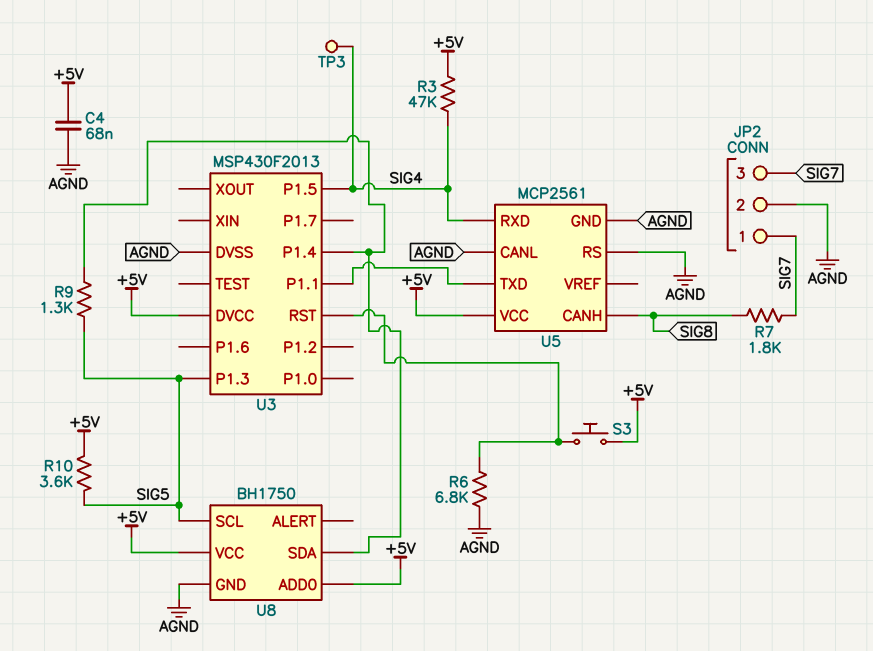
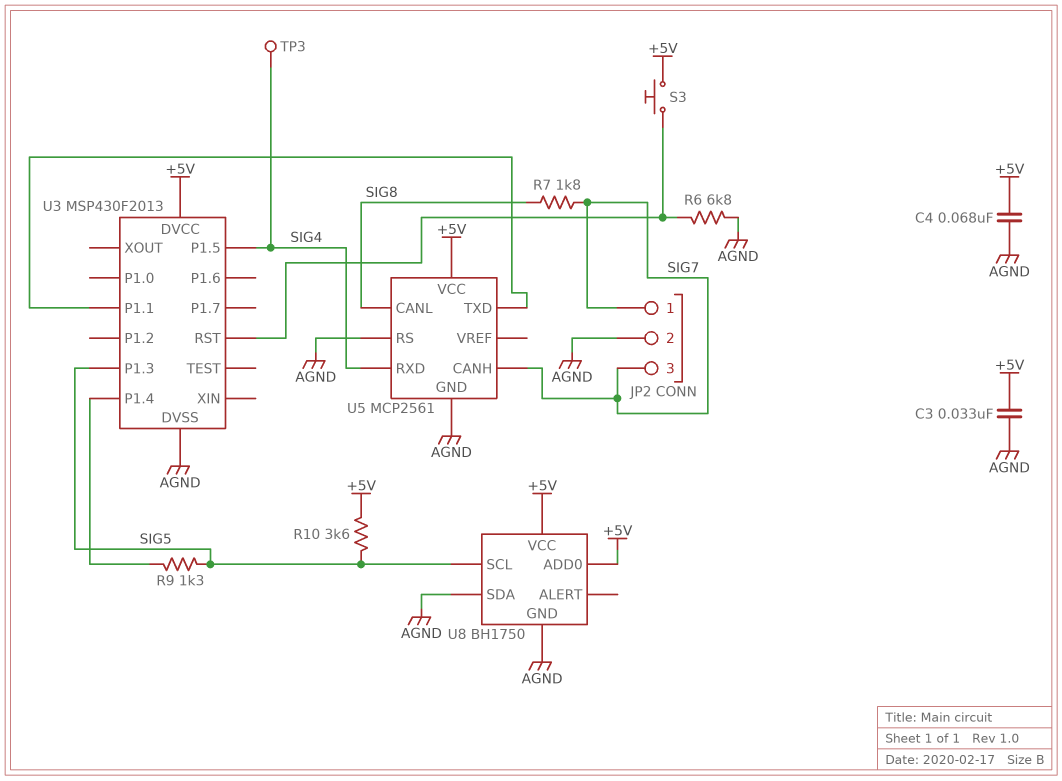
C3: none -> 33nF (+5V, AGND)
R3: 47k (+5V, SIG4) -> none
U5 pin CANH: SIG8 -> SIG7
U5 pin CANL: AGND -> SIG8
U8 pin SDA: U3/P1.4 -> AGND

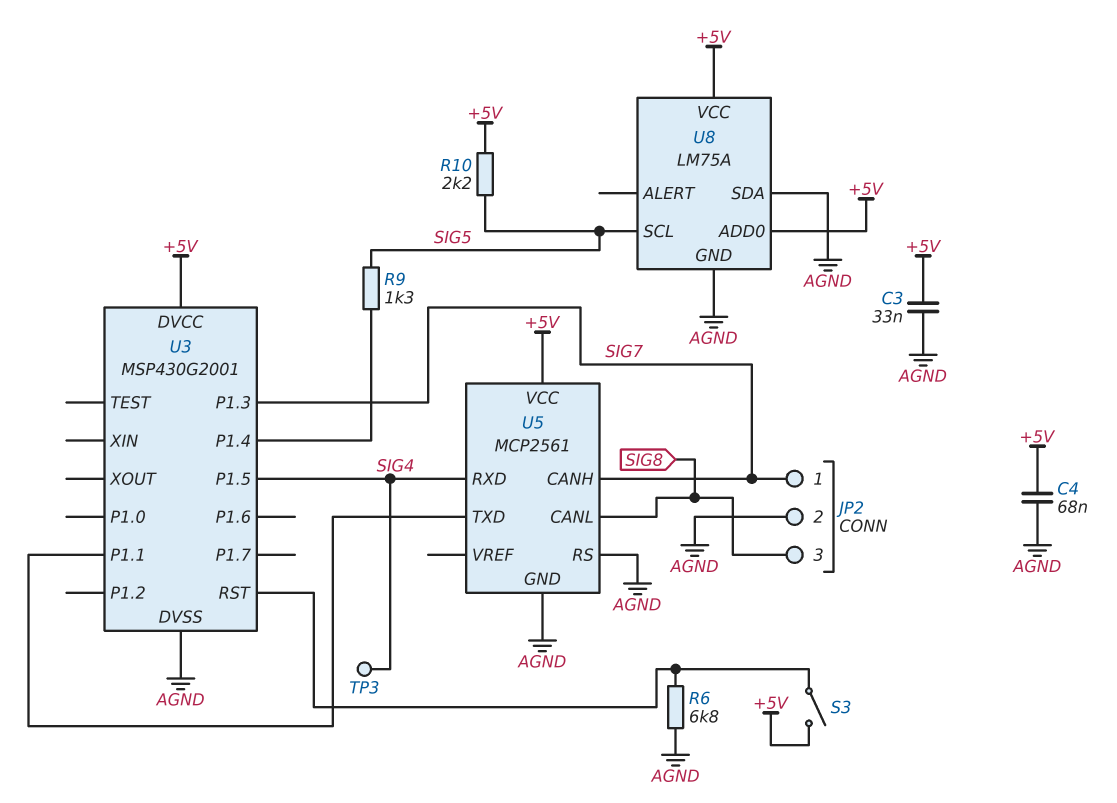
JP2 pin 3: SIG7 -> SIG8
R7: 1.8k (SIG7, SIG8) -> none
R10: 3.6k (+5V, SIG5) -> 2.2k (+5V, SIG5)
S3: button (+5V, U3/RST) -> switch (+5V, U3/RST)
U3: MSP430F2013 -> MSP430G2001
U3 pin P1.3: SIG5 -> SIG7
U8: BH1750 -> LM75A

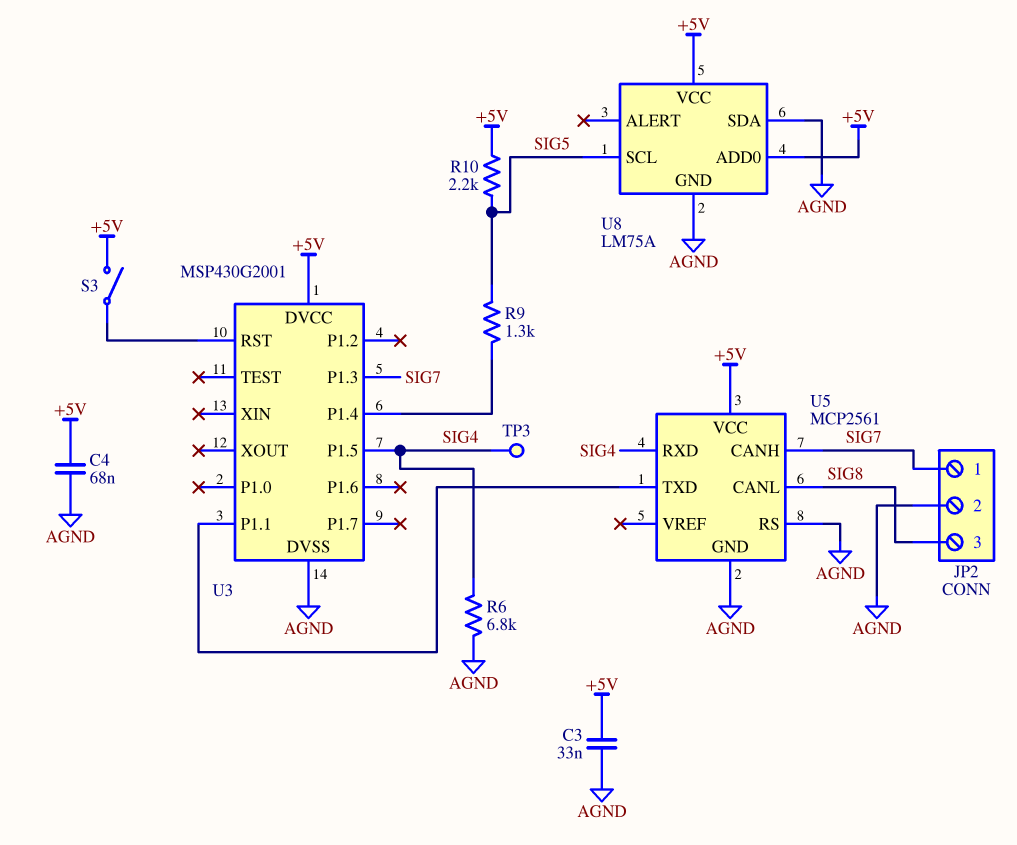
R6: 6.8k (AGND, U3/RST) -> 6.8k (AGND, SIG4)

